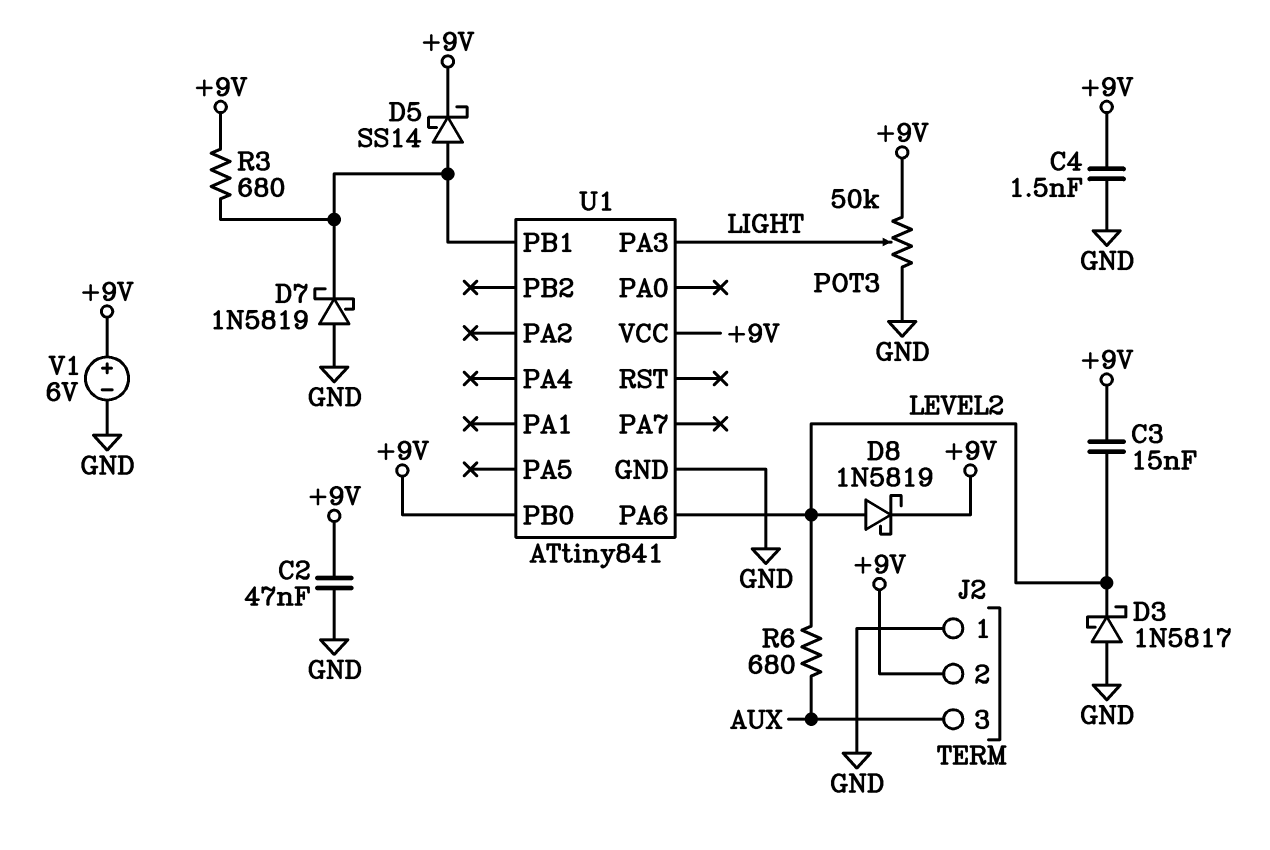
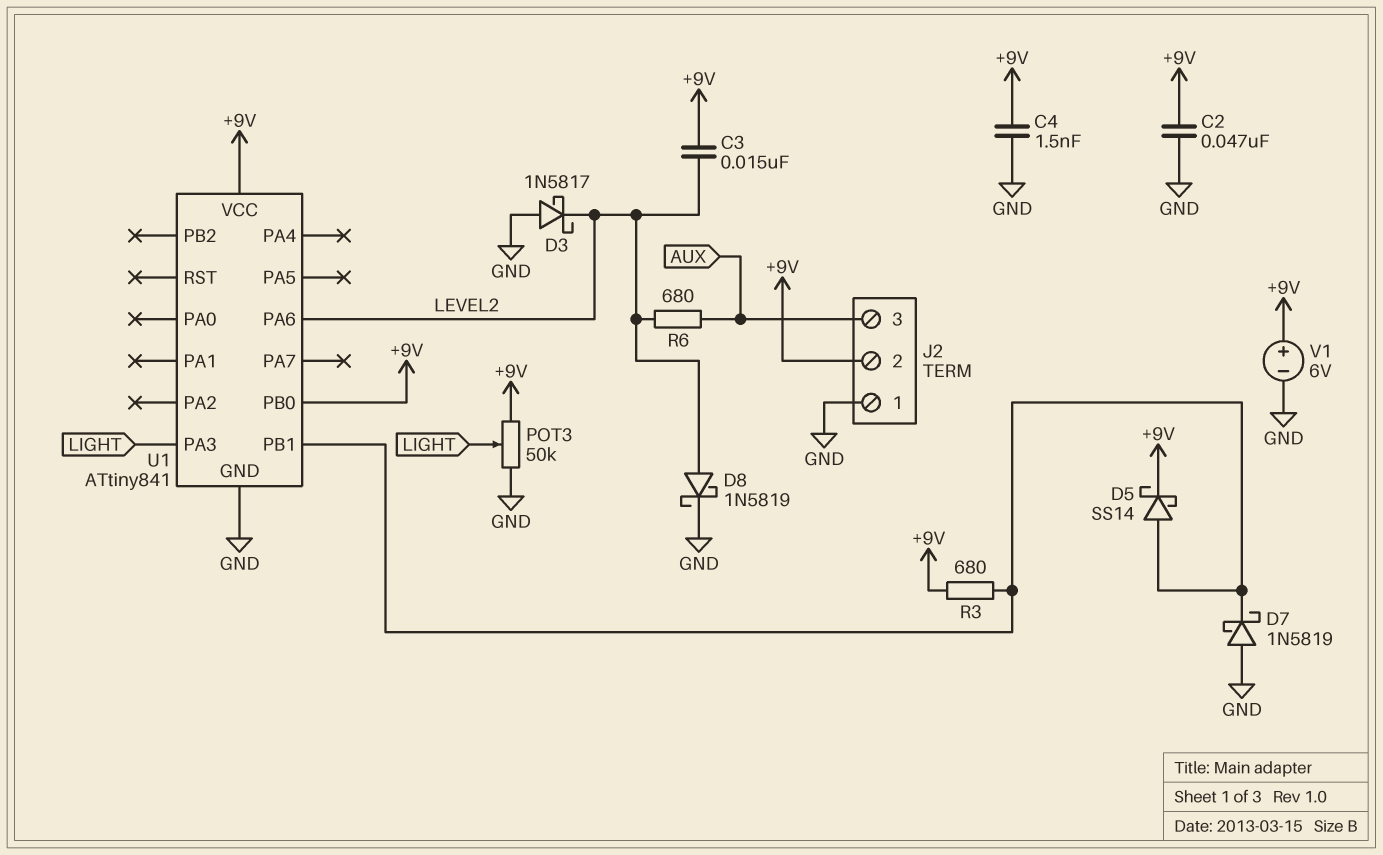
D8: schottky 1N5819 (A LEVEL2, K +9V) -> schottky 1N5819 (A LEVEL2, K GND)

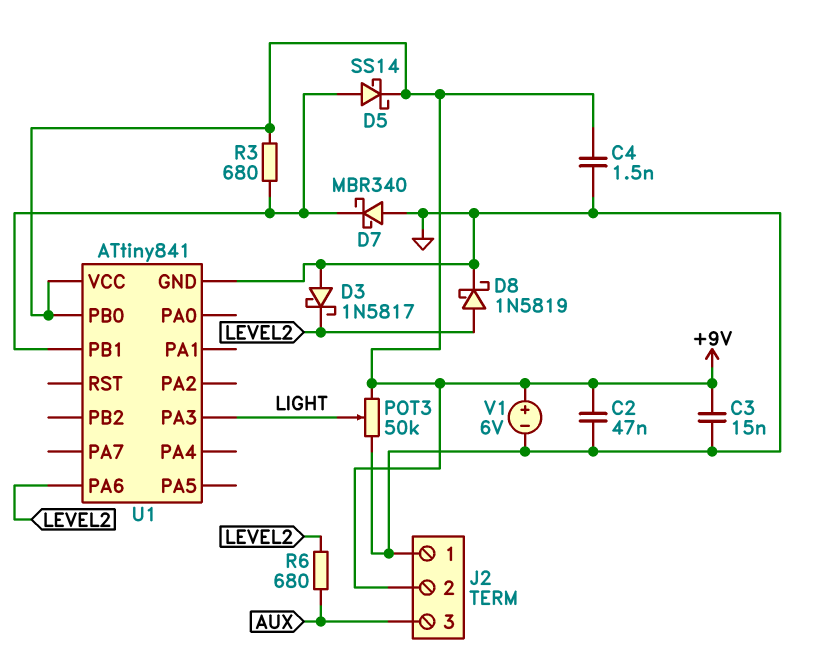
C3: 15nF (+9V, LEVEL2) -> 15nF (+9V, GND)
D7: schottky 1N5819 (A GND, K U1/PB1) -> schottky MBR340 (A GND, K U1/PB1)

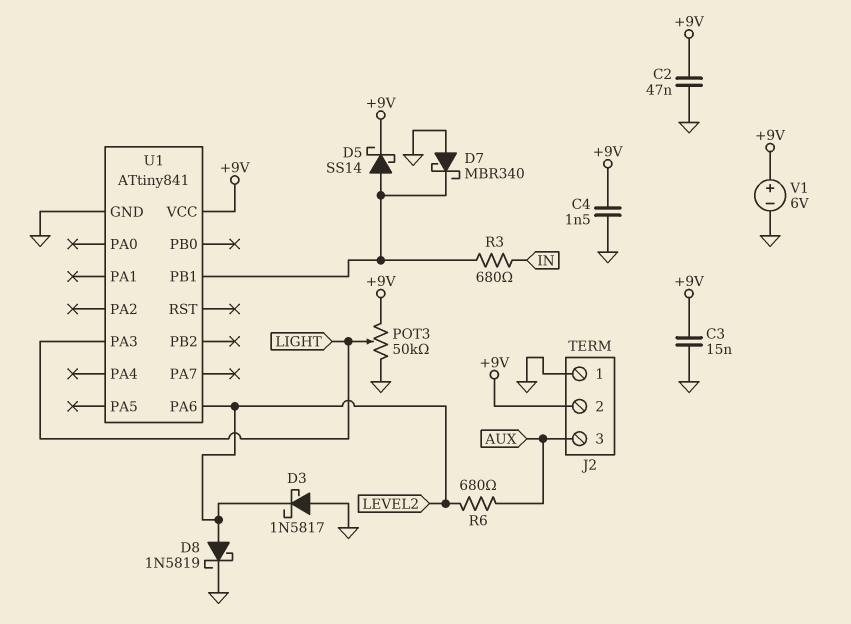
R3: 680 (+9V, U1/PB1) -> 680 (IN, U1/PB1)
U1 pin PB0: +9V -> none

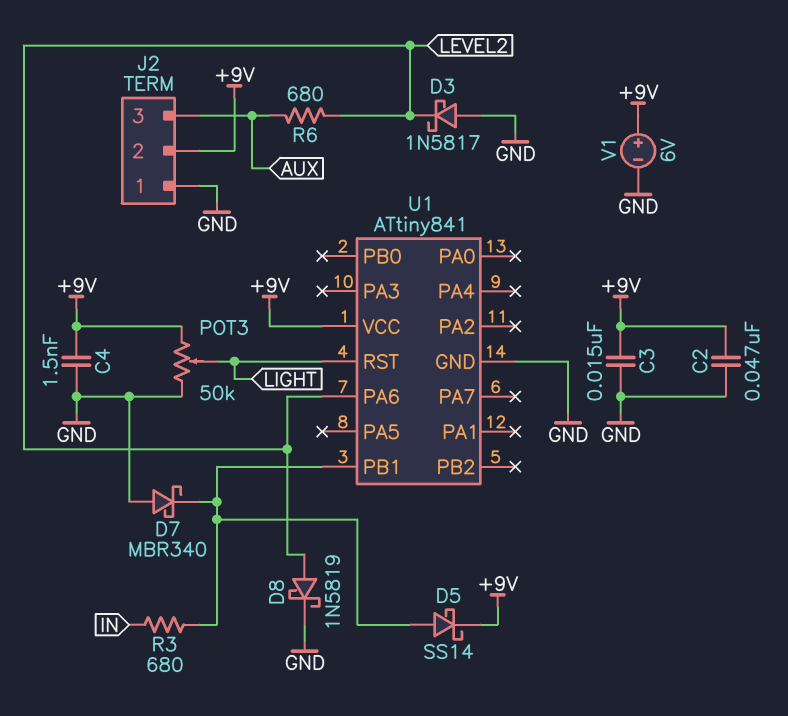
U1 pin PA3: LIGHT -> none
U1 pin RST: none -> LIGHT

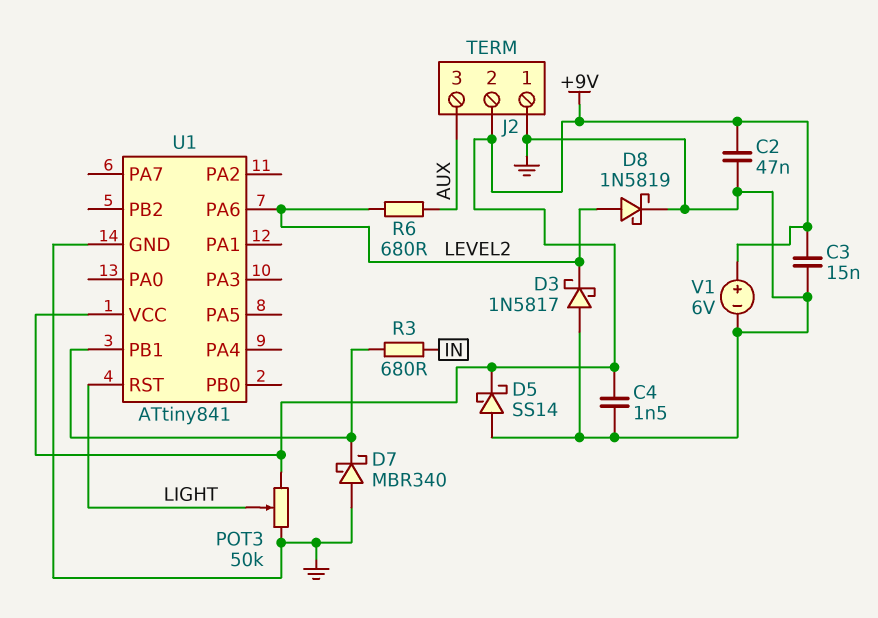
D5: schottky SS14 (A U1/PB1, K +9V) -> schottky SS14 (A GND, K +9V)

